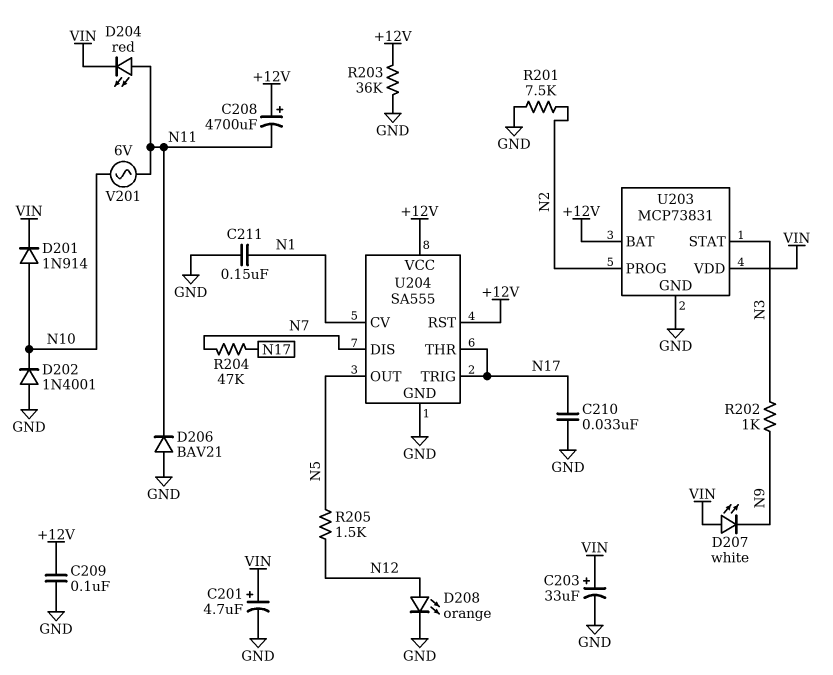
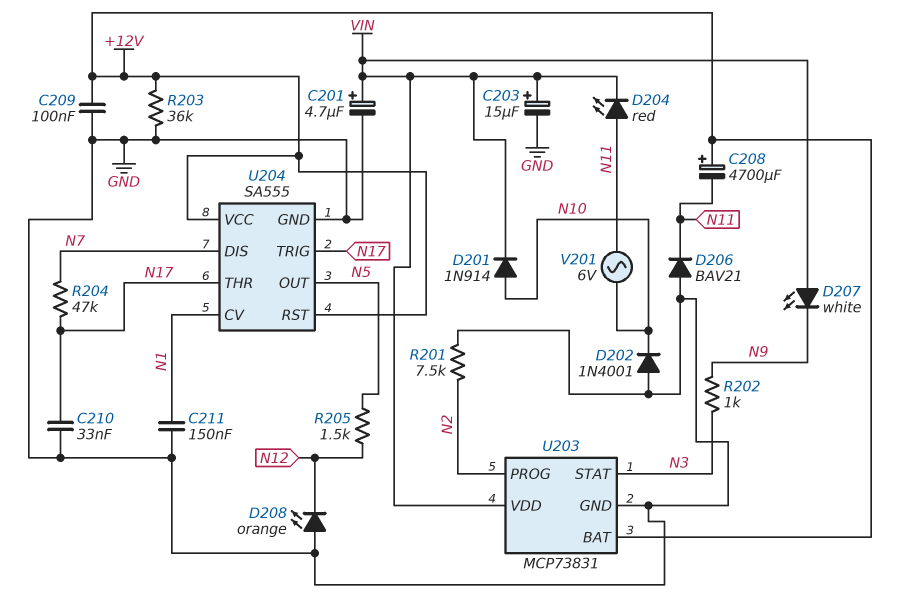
C203: 33uF (plus VIN, minus GND) -> 15uF (plus VIN, minus GND)
D208: LED orange (A N12, K GND) -> LED orange (A GND, K N12)

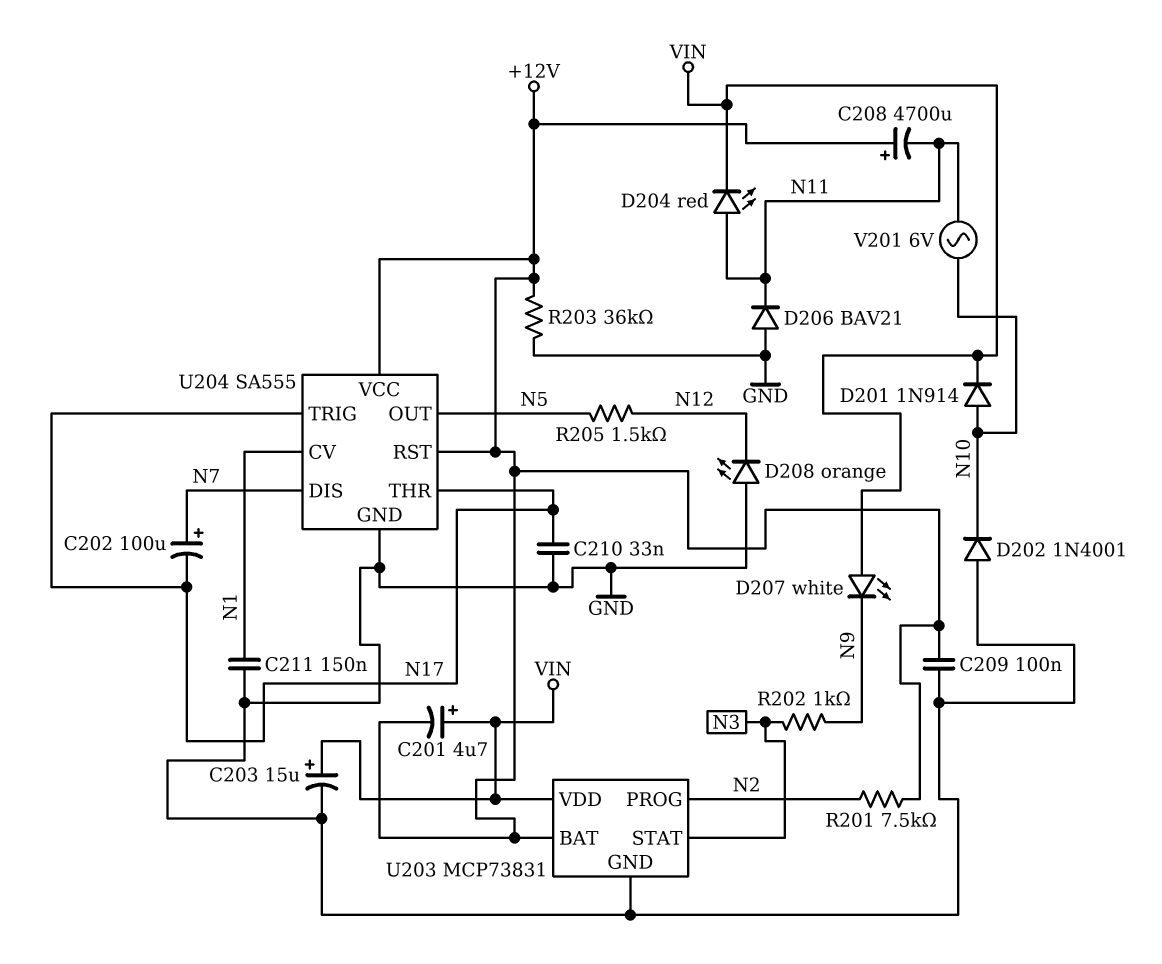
C201: 4.7uF (plus VIN, minus GND) -> 4.7uF (plus VIN, minus +12V)
C202: none -> 100uF (plus N7, minus N17)
R201: 7.5k (GND, N2) -> 7.5k (+12V, N2)
R204: 47k (N7, N17) -> none

